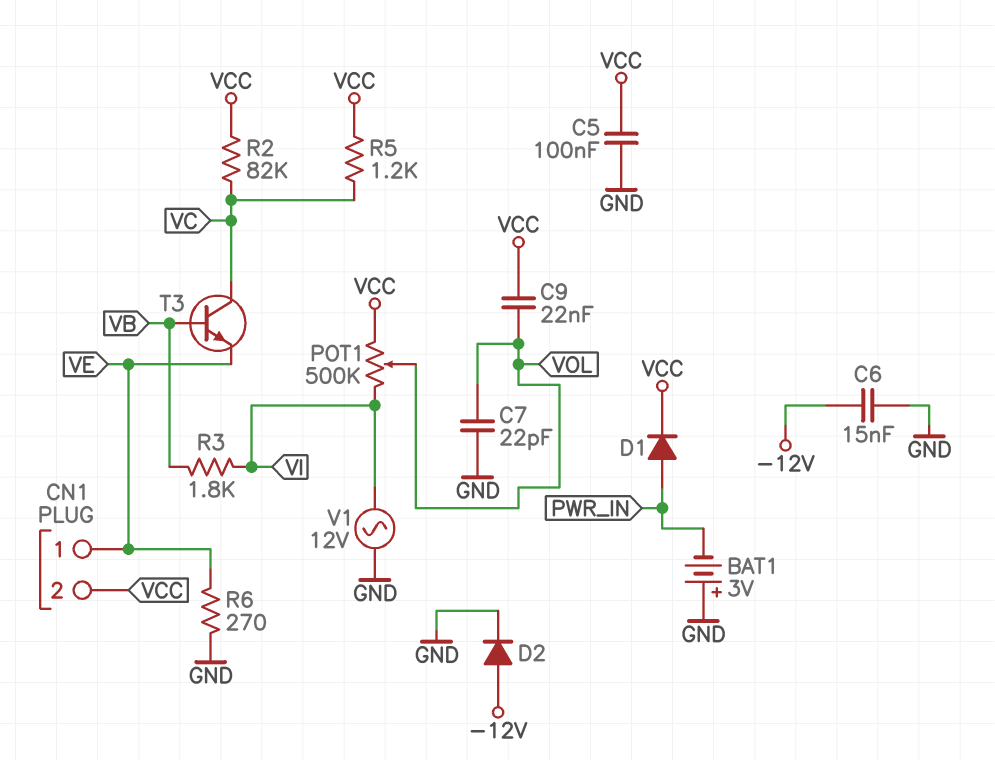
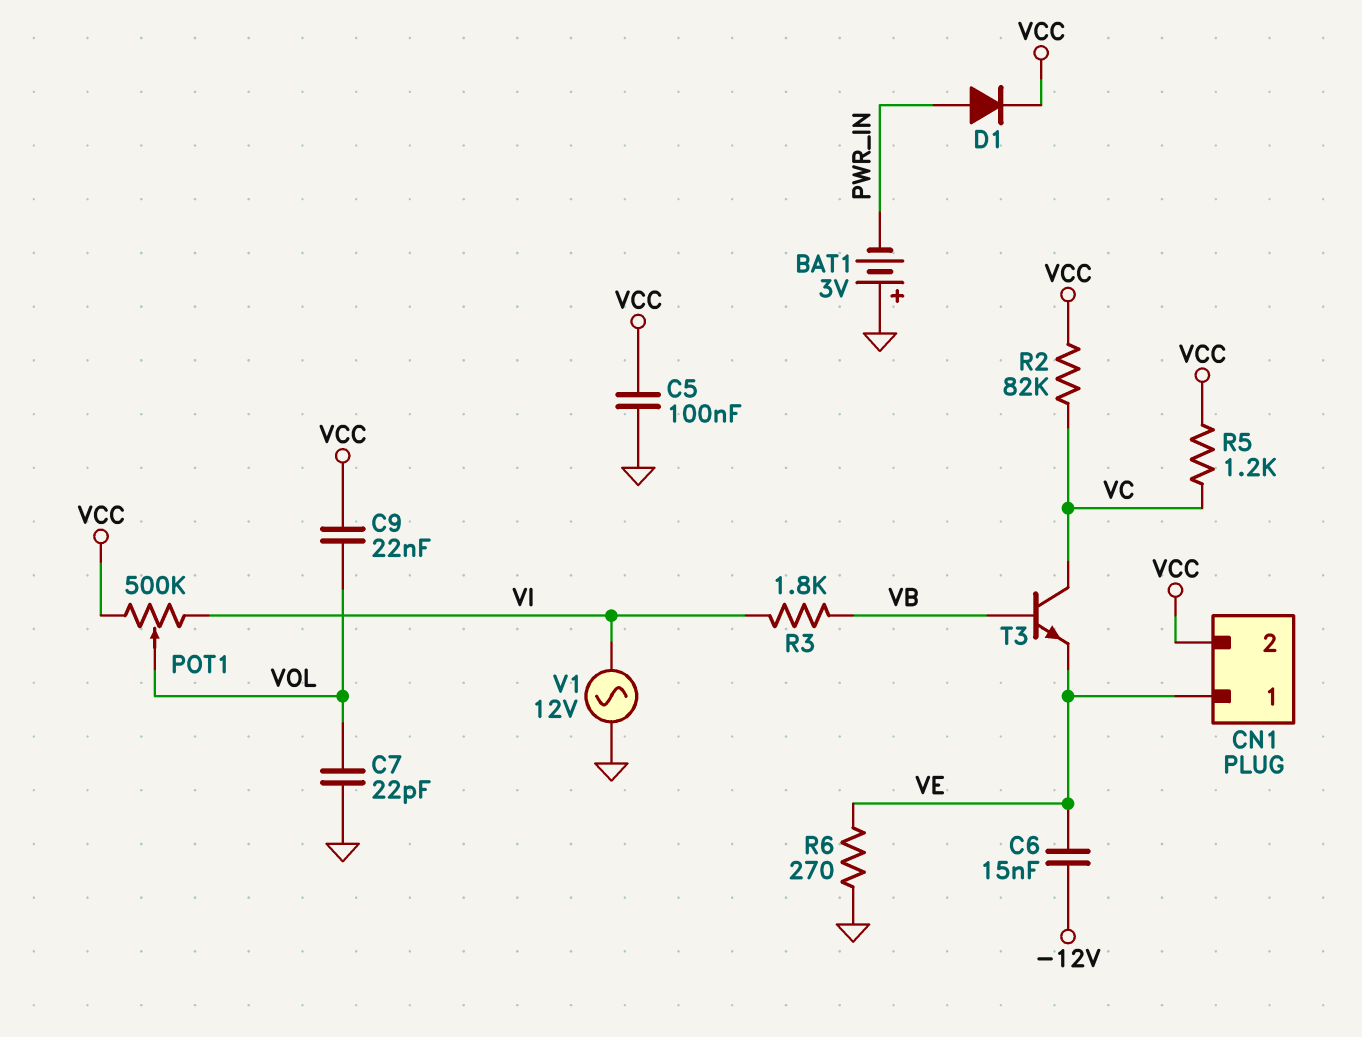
C6: 15nF (-12V, GND) -> 15nF (-12V, VE)
D2: diode (A -12V, K GND) -> none

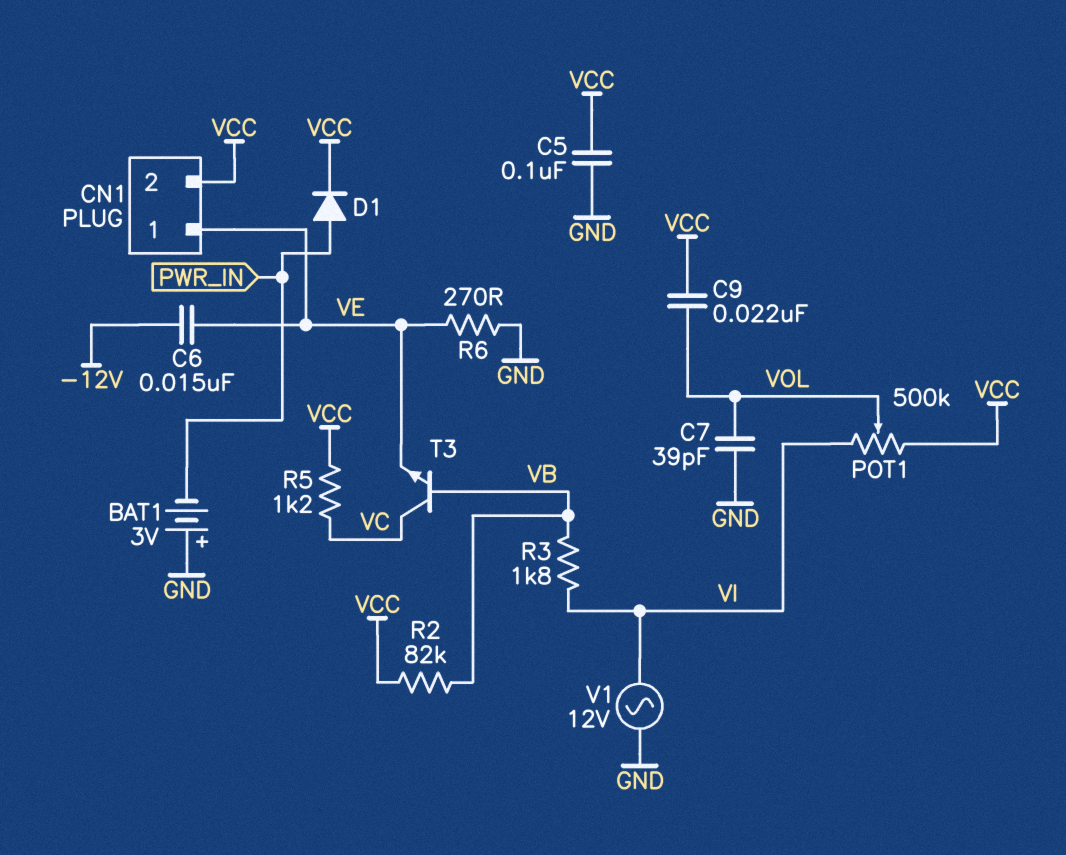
C7: 22pF (GND, VOL) -> 39pF (GND, VOL)
R2: 82k (VC, VCC) -> 82k (VB, VCC)

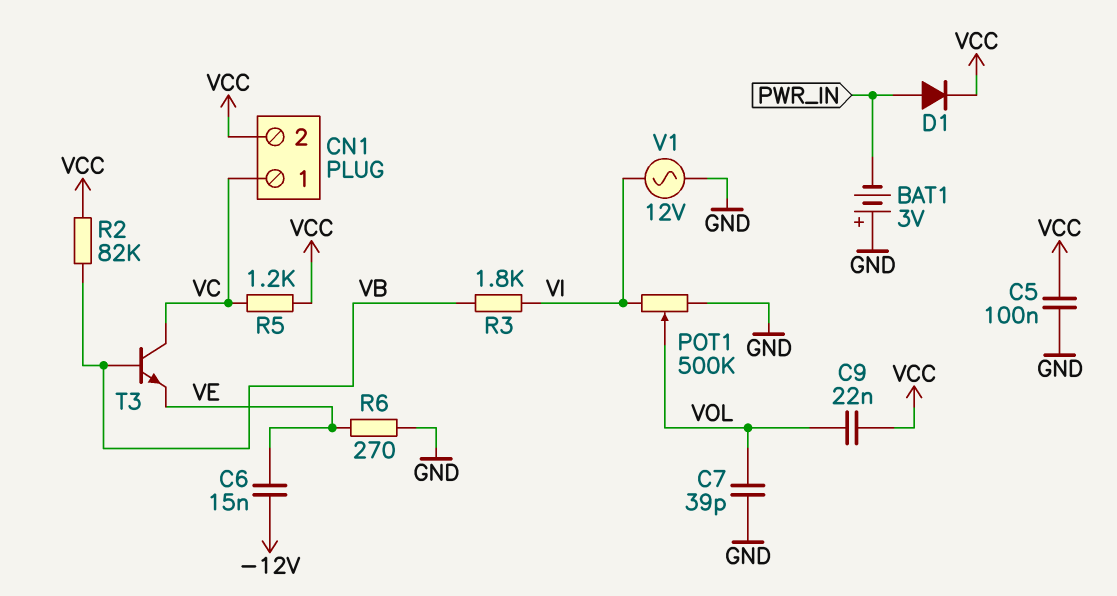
CN1 pin 1: VE -> VC
POT1: 500k (VCC, VI, wiper VOL) -> 500k (GND, VI, wiper VOL)

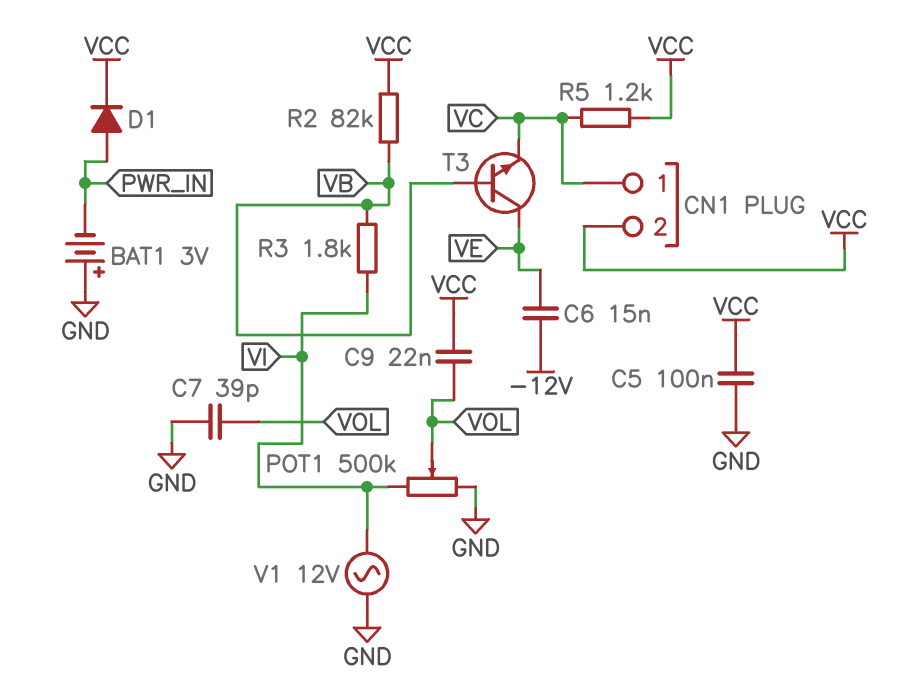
R6: 270 (GND, VE) -> none
T3: NPN (B VB, C VC, E VE) -> NPN (B VB, C VE, E VC)

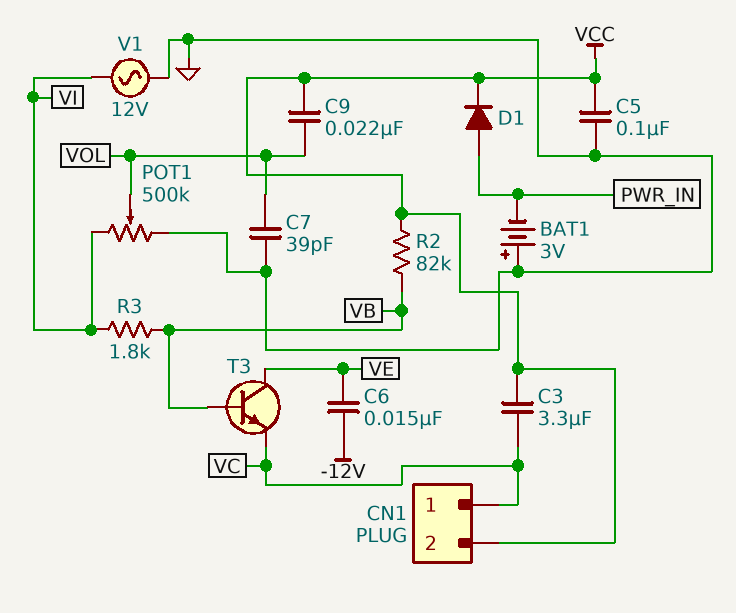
C3: none -> 3.3uF (VC, VCC)
R5: 1.2k (VC, VCC) -> none

